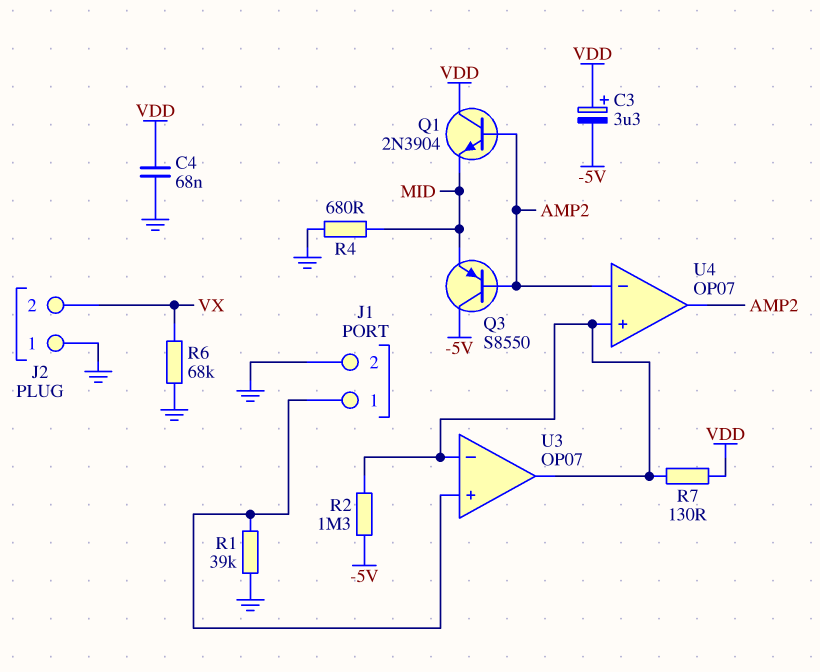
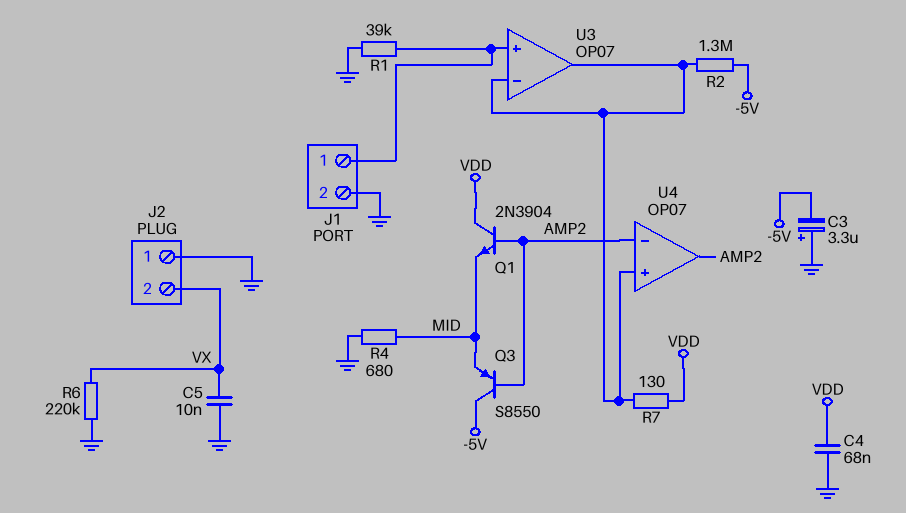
C3: 3.3uF (plus VDD, minus -5V) -> 3.3uF (plus GND, minus -5V)
C5: none -> 10nF (GND, VX)
R6: 68k (GND, VX) -> 220k (GND, VX)

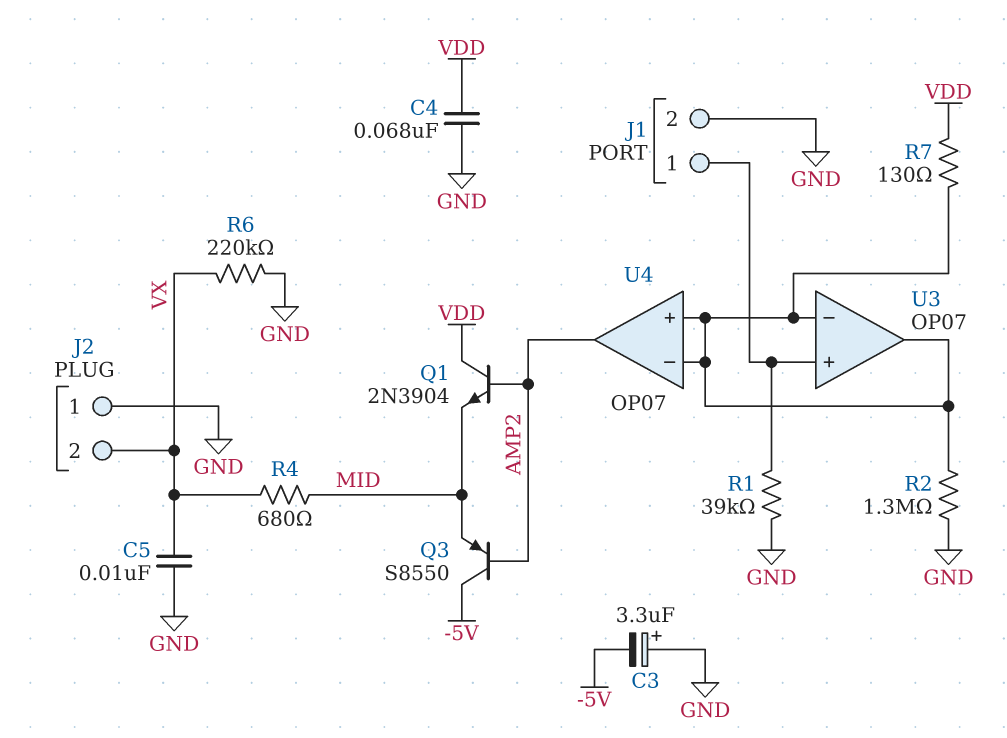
R2: 1.3M (-5V, U3/in-) -> 1.3M (GND, U3/in-)
R4: 680 (GND, MID) -> 680 (MID, VX)
U4 pin in-: AMP2 -> U3/in-

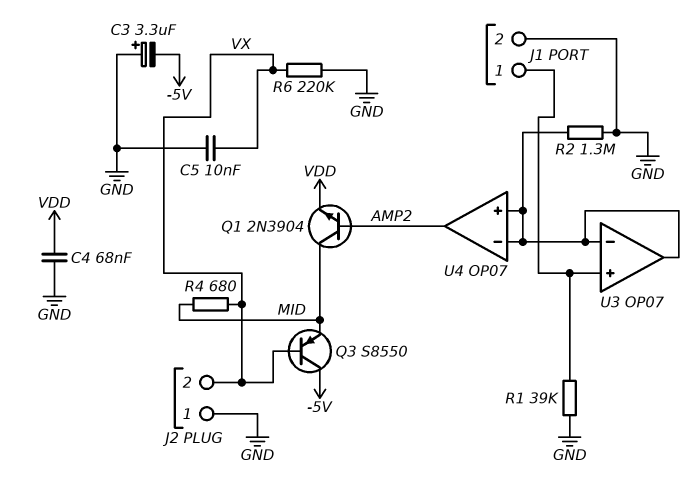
Q1: NPN 2N3904 (B AMP2, C VDD, E MID) -> NPN 2N3904 (B AMP2, C MID, E VDD)
Q3: PNP S8550 (B AMP2, C -5V, E MID) -> PNP S8550 (B VX, C -5V, E MID)
R7: 130 (U3/in-, VDD) -> none

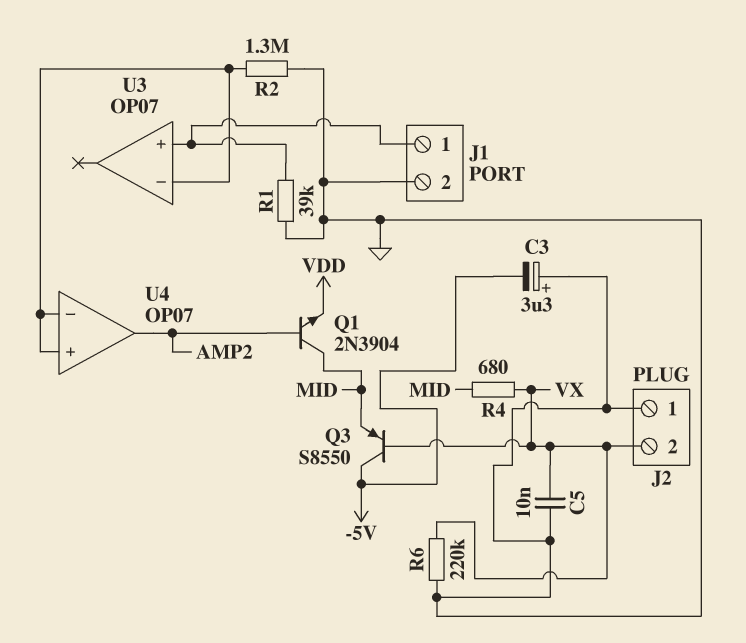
C4: 68nF (GND, VDD) -> none
U3 pin out: U3/in- -> none

